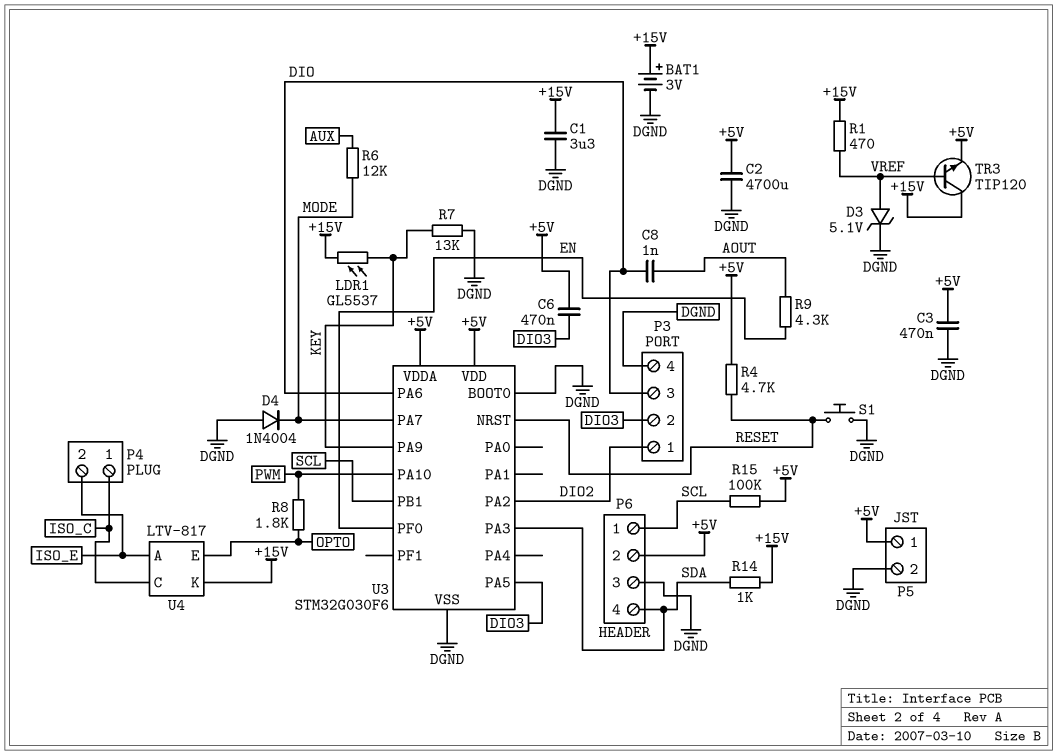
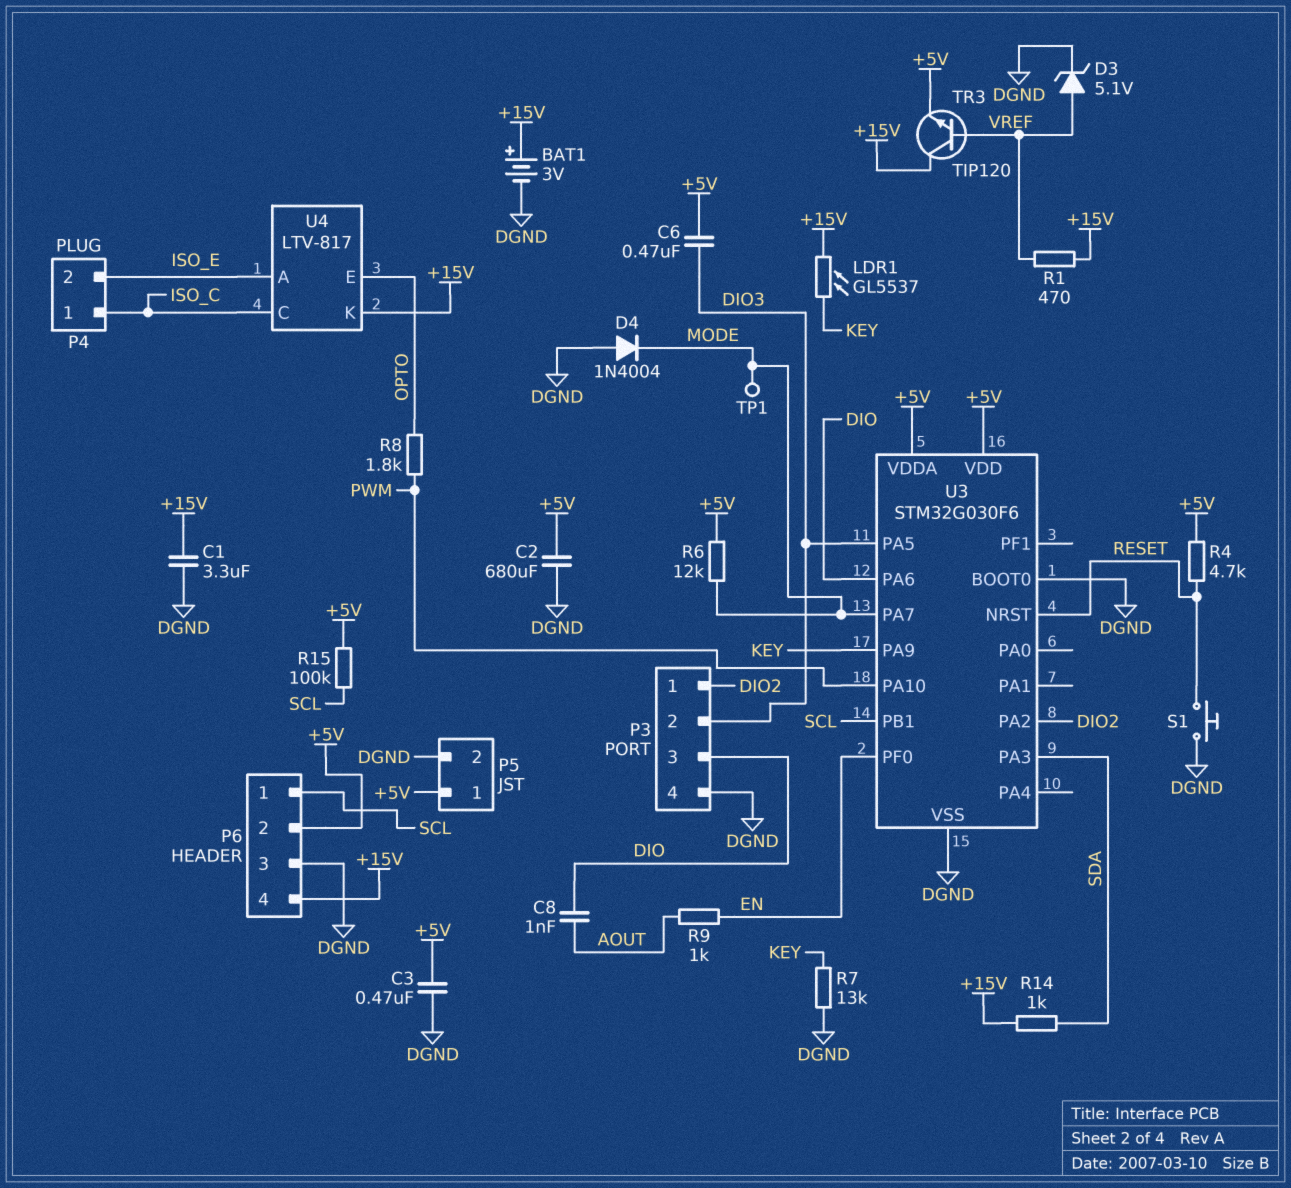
C2: 4700uF (+5V, DGND) -> 680uF (+5V, DGND)
P6 pin 4: SDA -> +15V
R6: 12k (AUX, MODE) -> 12k (+5V, MODE)
R9: 4.3k (AOUT, EN) -> 1k (AOUT, EN)
TP1: none -> test point (MODE)

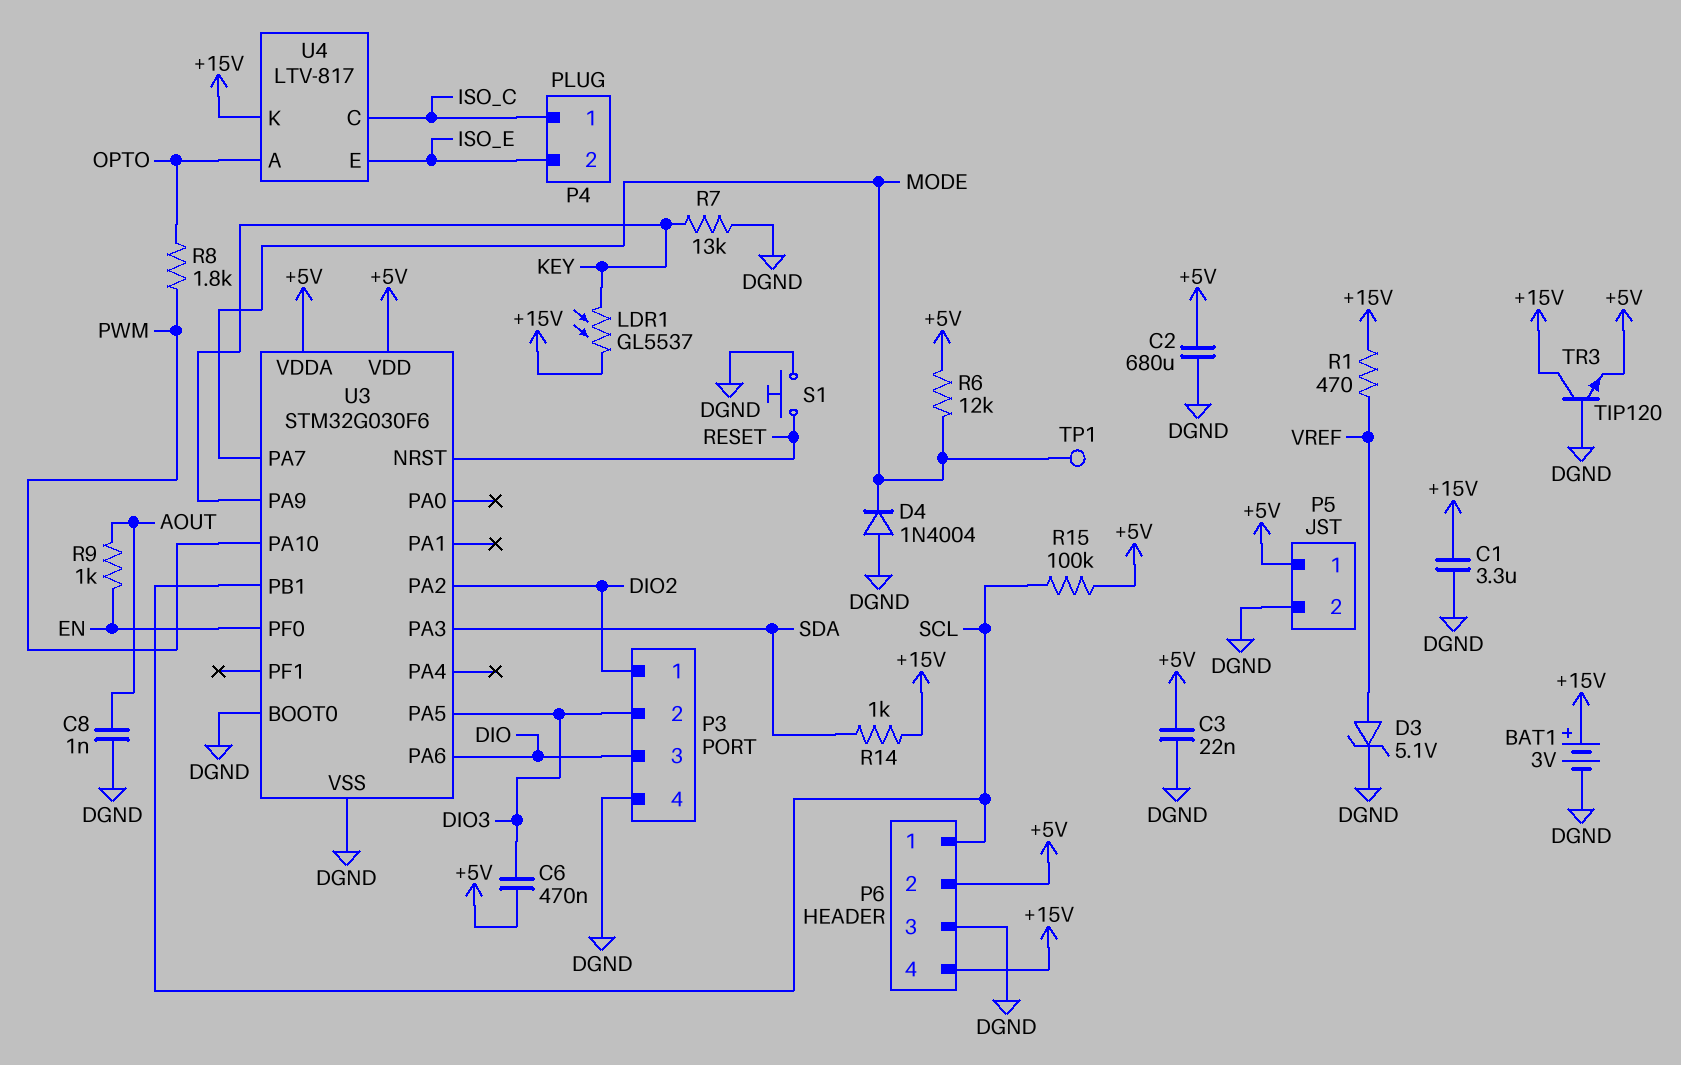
C3: 470nF (+5V, DGND) -> 22nF (+5V, DGND)
C8: 1nF (AOUT, DIO) -> 1nF (AOUT, DGND)
R4: 4.7k (+5V, RESET) -> none
TR3: NPN TIP120 (B VREF, C +15V, E +5V) -> NPN TIP120 (B DGND, C +15V, E +5V)
U4 pin A: ISO_E -> OPTO
U4 pin E: OPTO -> ISO_E

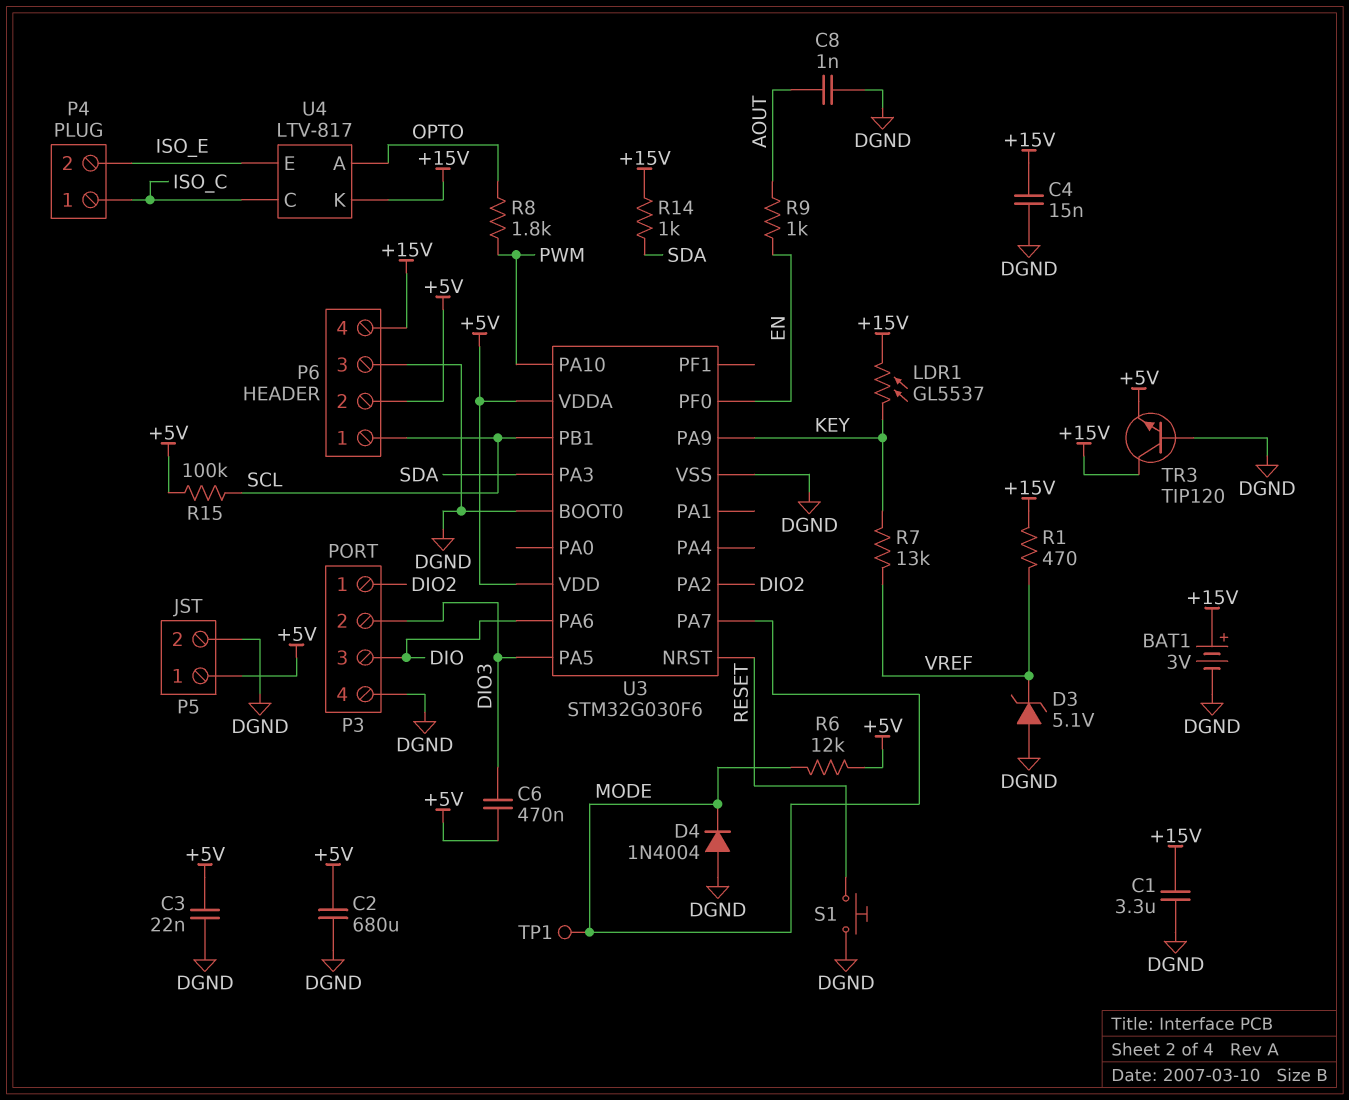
C4: none -> 15nF (+15V, DGND)
D3: zener 5.1V (A VREF, K DGND) -> zener 5.1V (A DGND, K VREF)
R7: 13k (DGND, KEY) -> 13k (KEY, VREF)

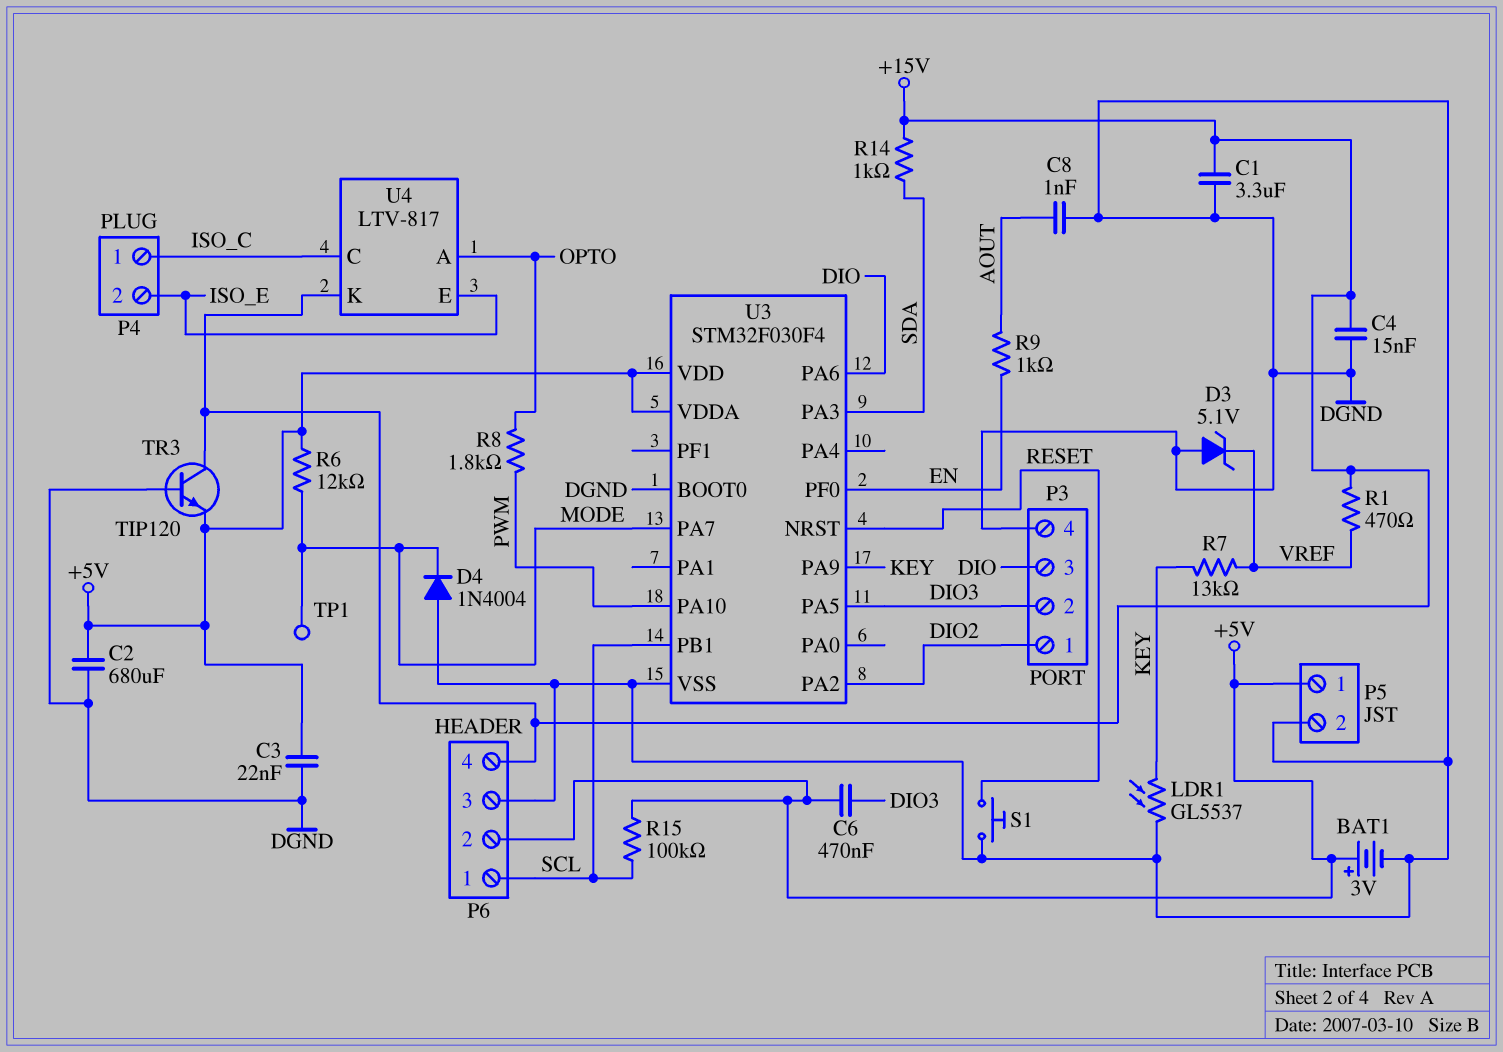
BAT1: 3V (plus +15V, minus DGND) -> 3V (plus +5V, minus DGND)
LDR1: GL5537 (+15V, KEY) -> GL5537 (DGND, KEY)
U3: STM32G030F6 -> STM32F030F4

